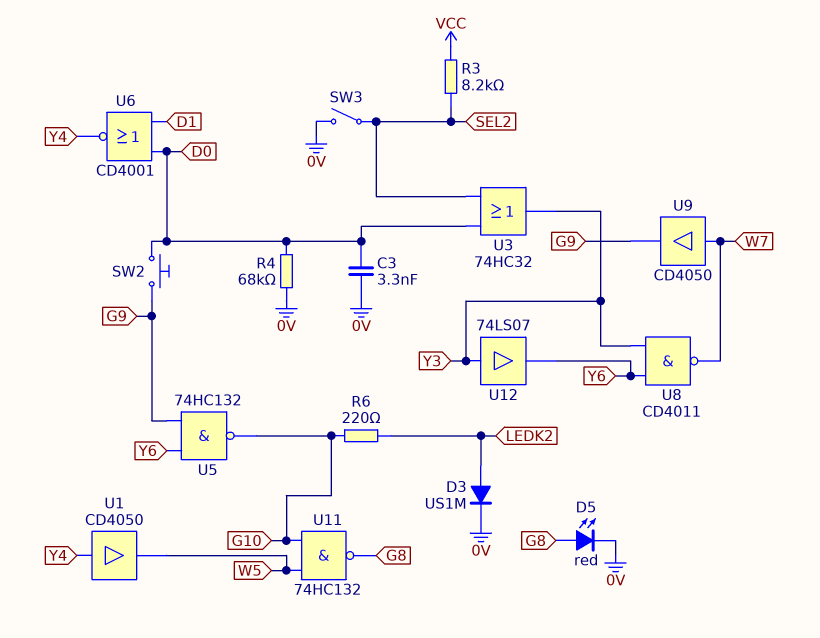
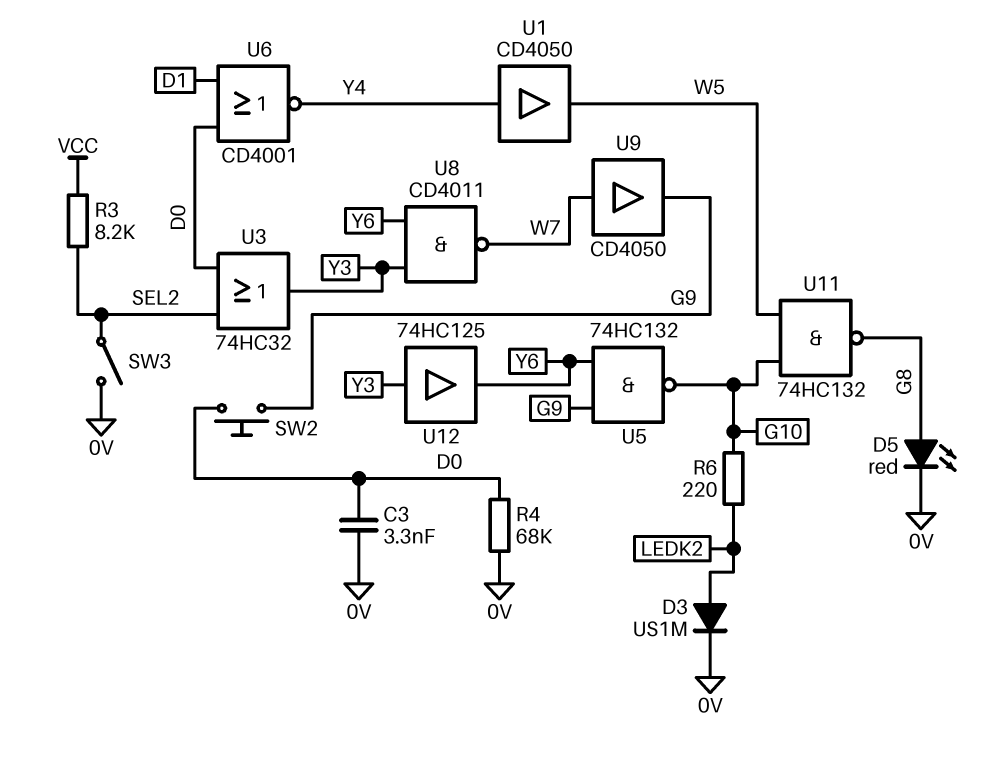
U12: buffer 74LS07 (in Y3, out Y6) -> buffer 74HC125 (in Y3, out Y6)

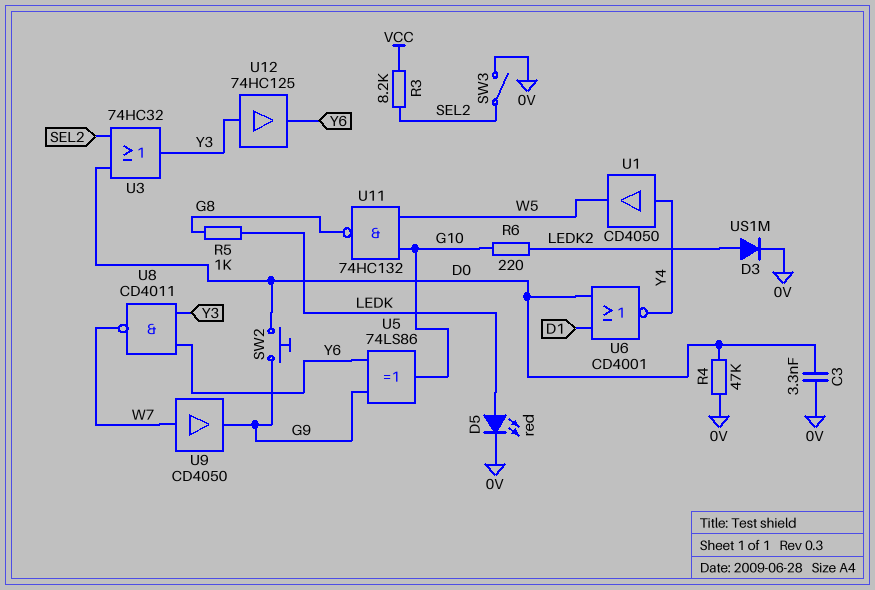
D5: LED red (A G8, K 0V) -> LED red (A LEDK, K 0V)
R4: 68k (0V, D0) -> 47k (0V, D0)
R5: none -> 1k (G8, LEDK)
U5: NAND 74HC132 (in G9, in Y6, out G10) -> XOR 74LS86 (in G9, in Y6, out G10)

